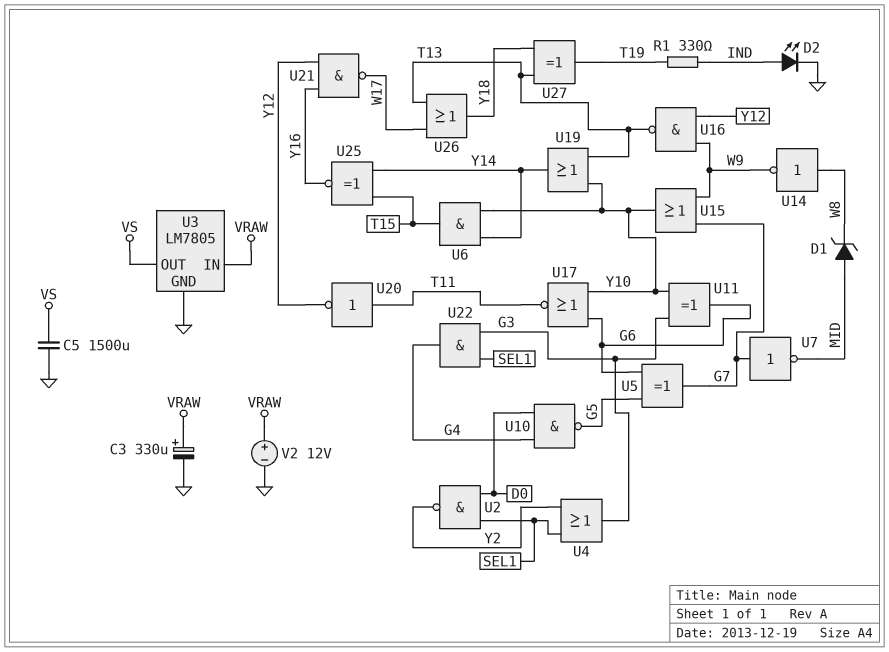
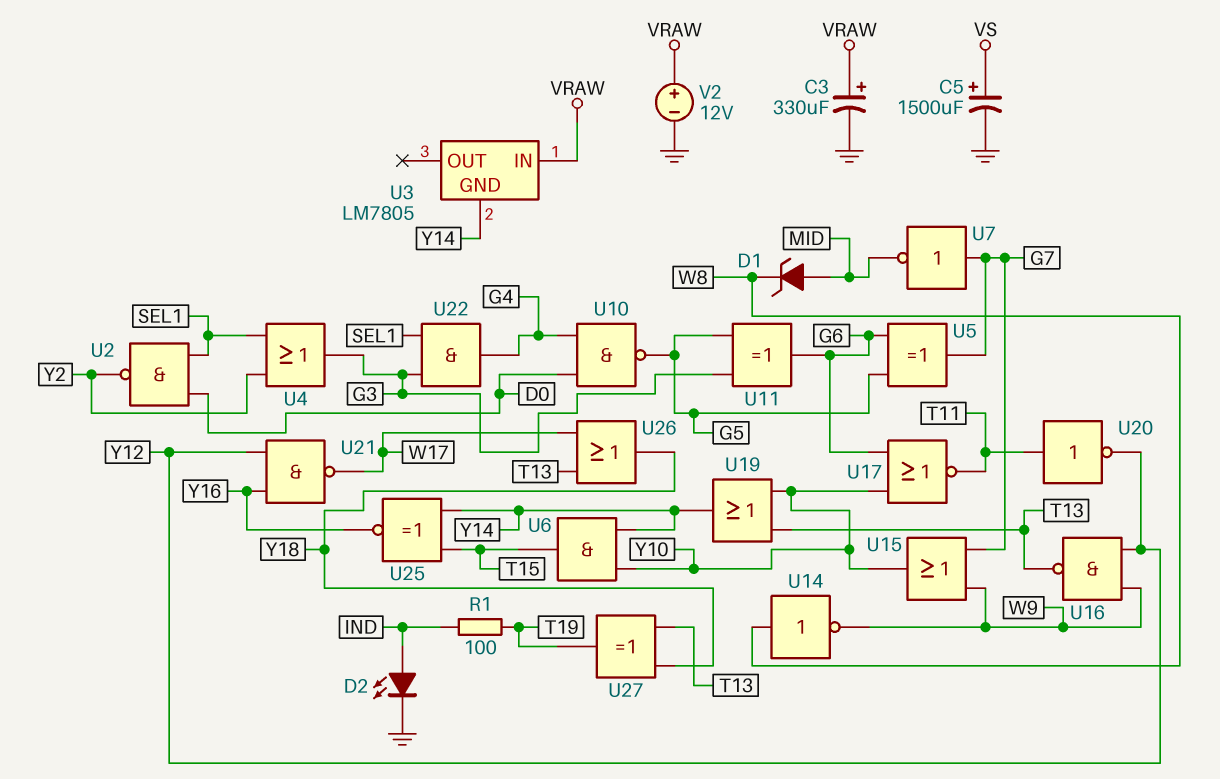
C5: 1500uF (GND, VS) -> 1500uF (plus VS, minus GND)
R1: 330 (IND, T19) -> 100 (IND, T19)
U3 pin GND: GND -> Y14
U3 pin OUT: VS -> none
U11: XOR (in G3, in Y10, out G6) -> XOR (in G3, in G5, out G6)

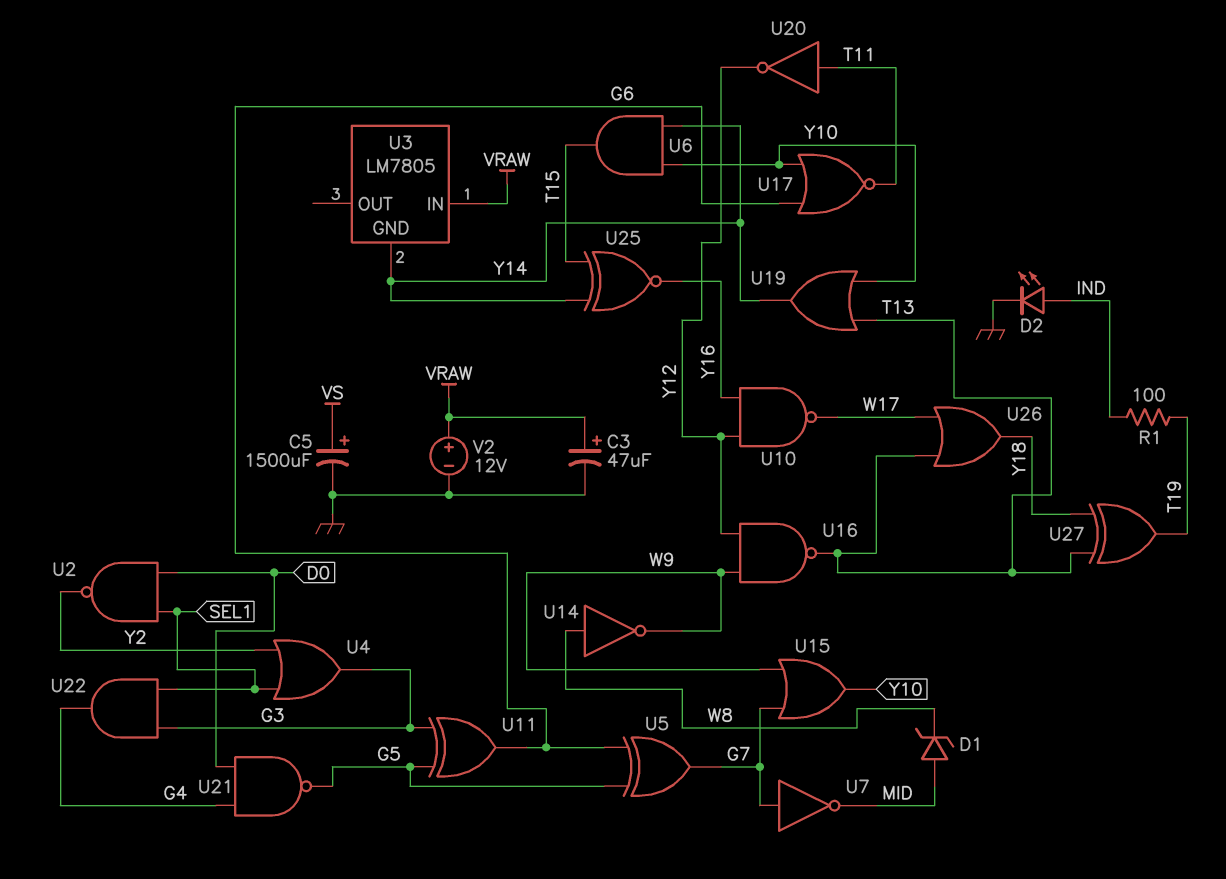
C3: 330uF (plus VRAW, minus GND) -> 47uF (plus VRAW, minus GND)
U10: NAND (in D0, in G4, out G5) -> NAND (in Y12, in Y16, out W17)
U21: NAND (in Y12, in Y16, out W17) -> NAND (in D0, in G4, out G5)

